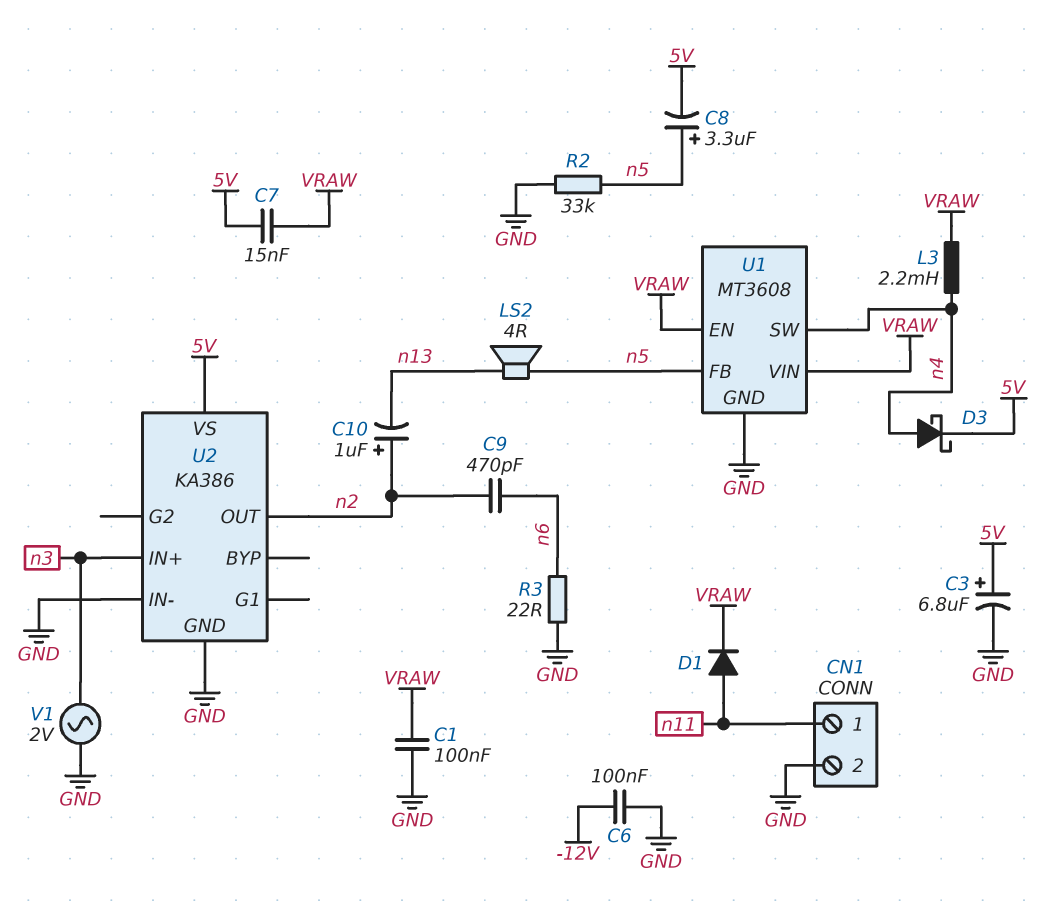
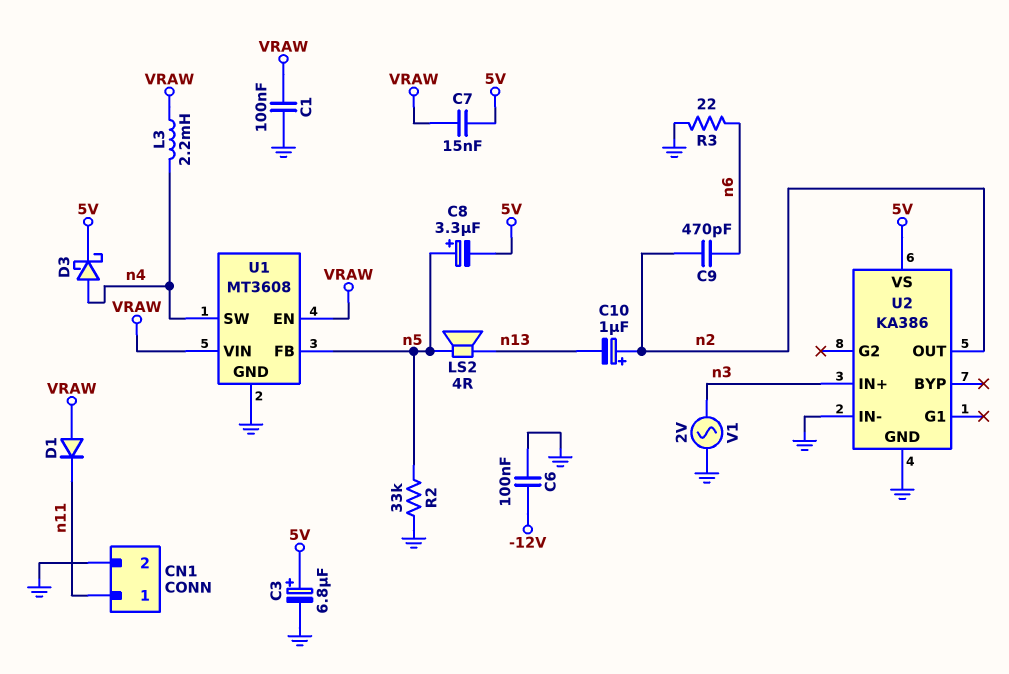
D1: diode (A n11, K VRAW) -> diode (A VRAW, K n11)

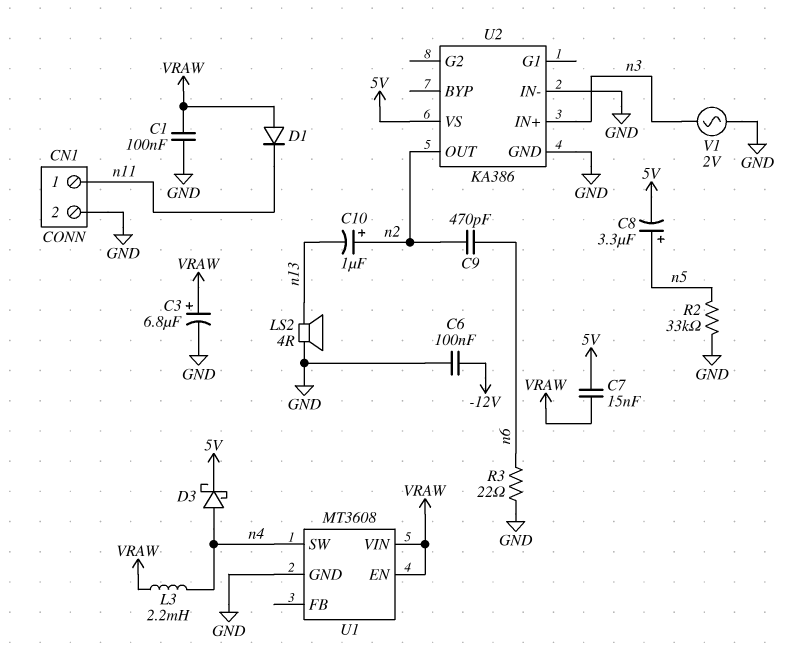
C3: 6.8uF (plus 5V, minus GND) -> 6.8uF (plus VRAW, minus GND)
LS2: speaker 4R (n5, n13) -> speaker 4R (GND, n13)
U1 pin FB: n5 -> none

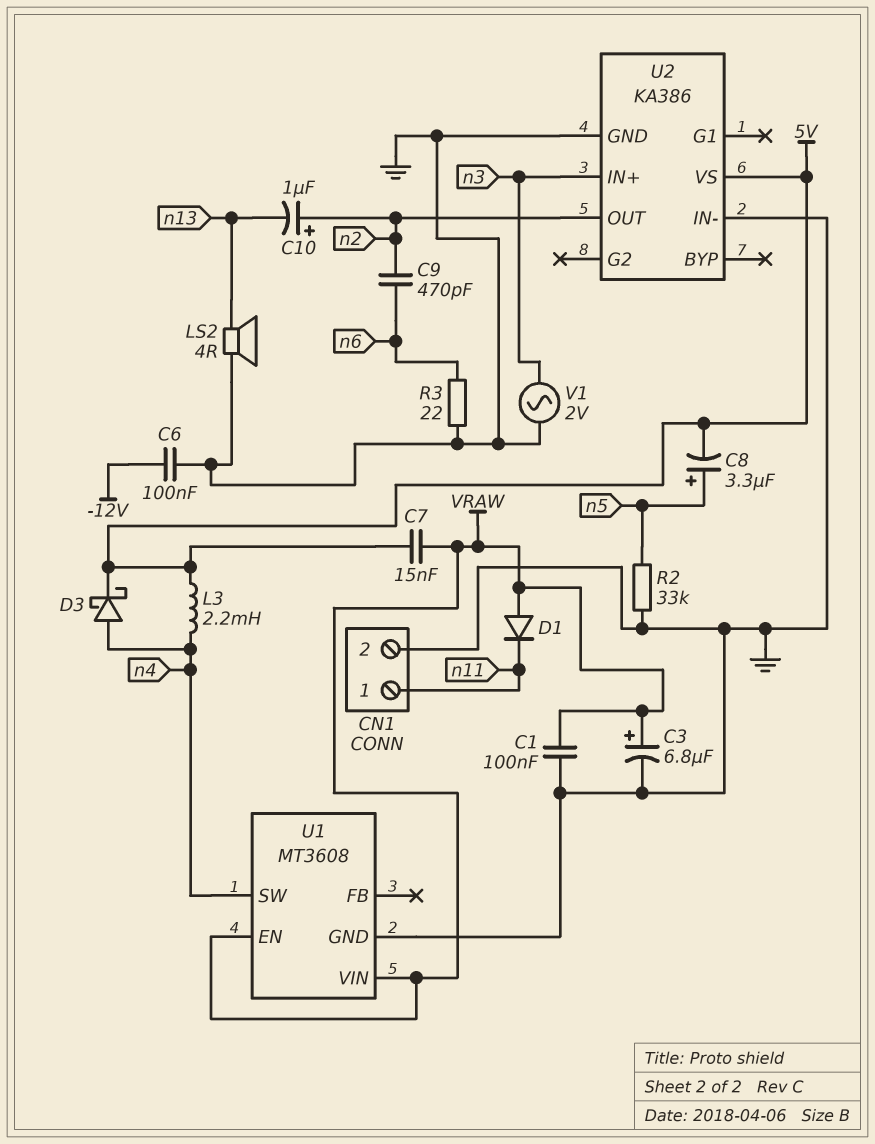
L3: 2.2mH (VRAW, n4) -> 2.2mH (5V, n4)

